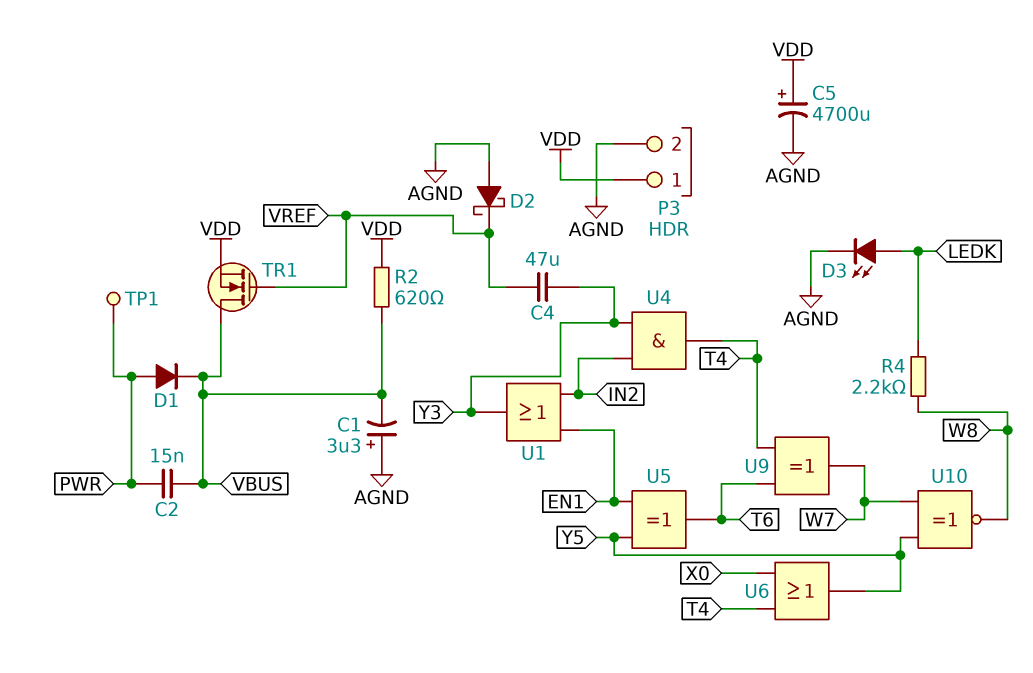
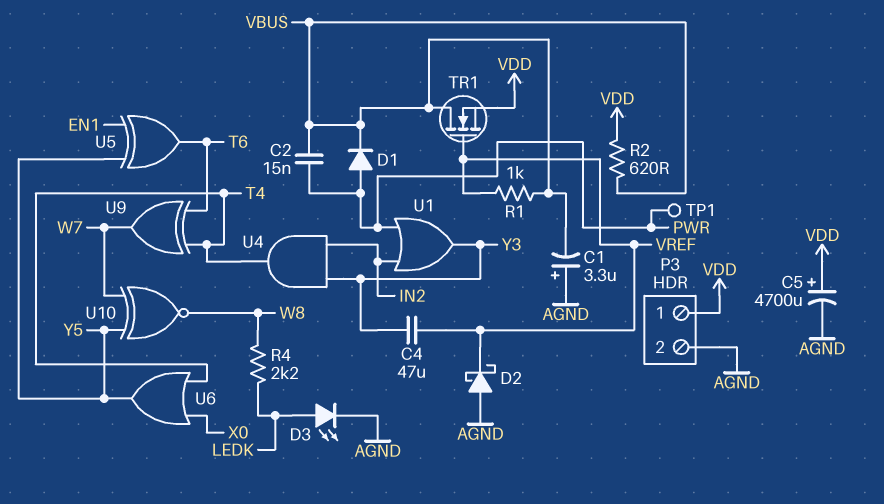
R1: none -> 1k (VBUS, VREF)
U1: OR (in EN1, in IN2, out Y3) -> OR (in IN2, in PWR, out Y3)

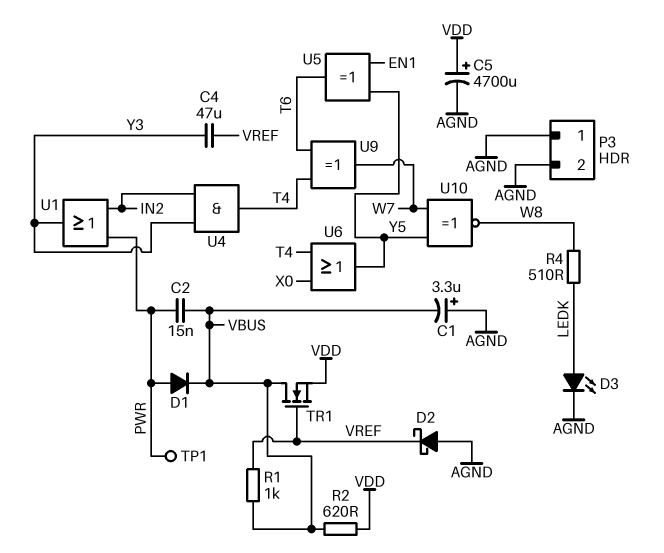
P3 pin 1: VDD -> AGND
R4: 2.2k (LEDK, W8) -> 510 (LEDK, W8)

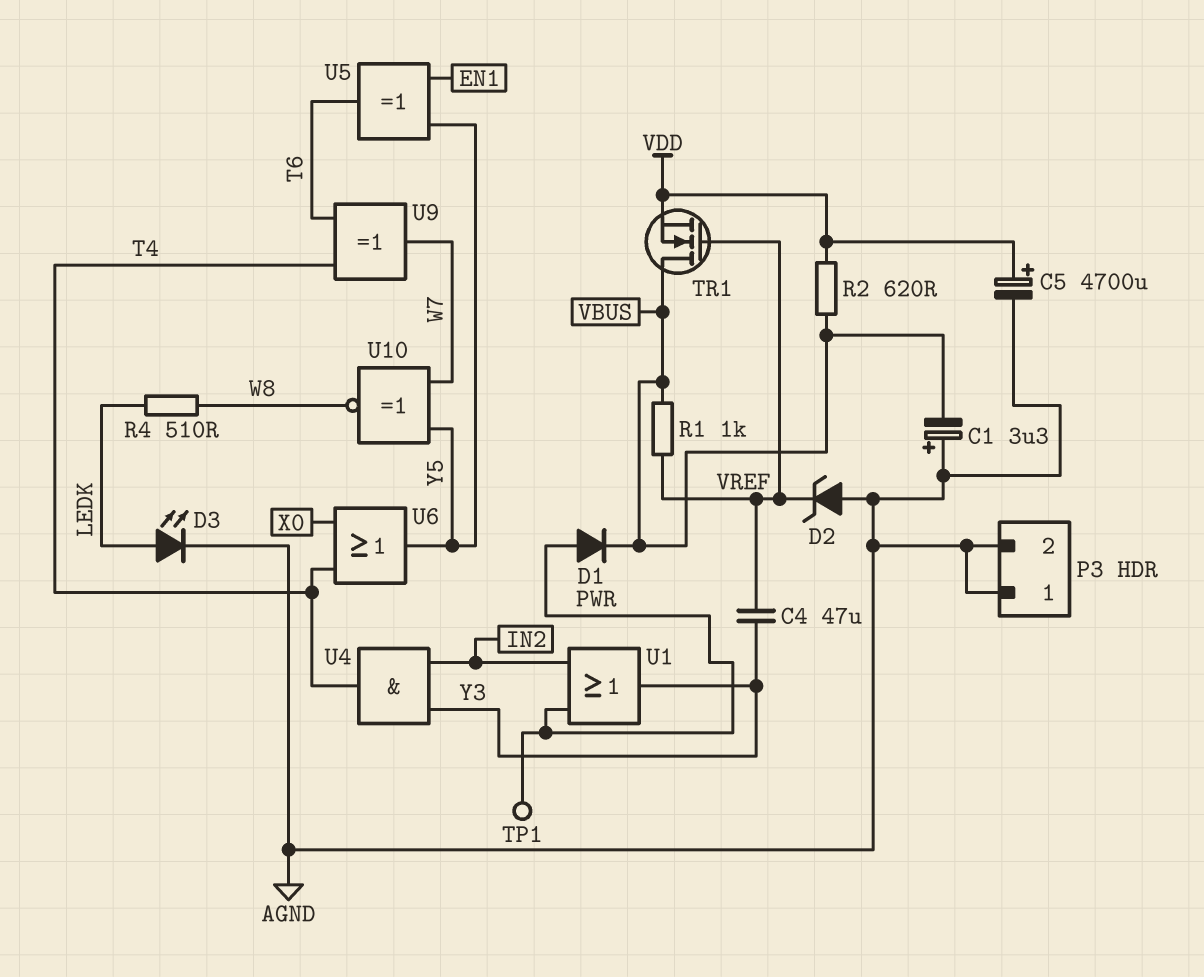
C2: 15nF (PWR, VBUS) -> none
D2: schottky (A AGND, K VREF) -> zener (A AGND, K VREF)

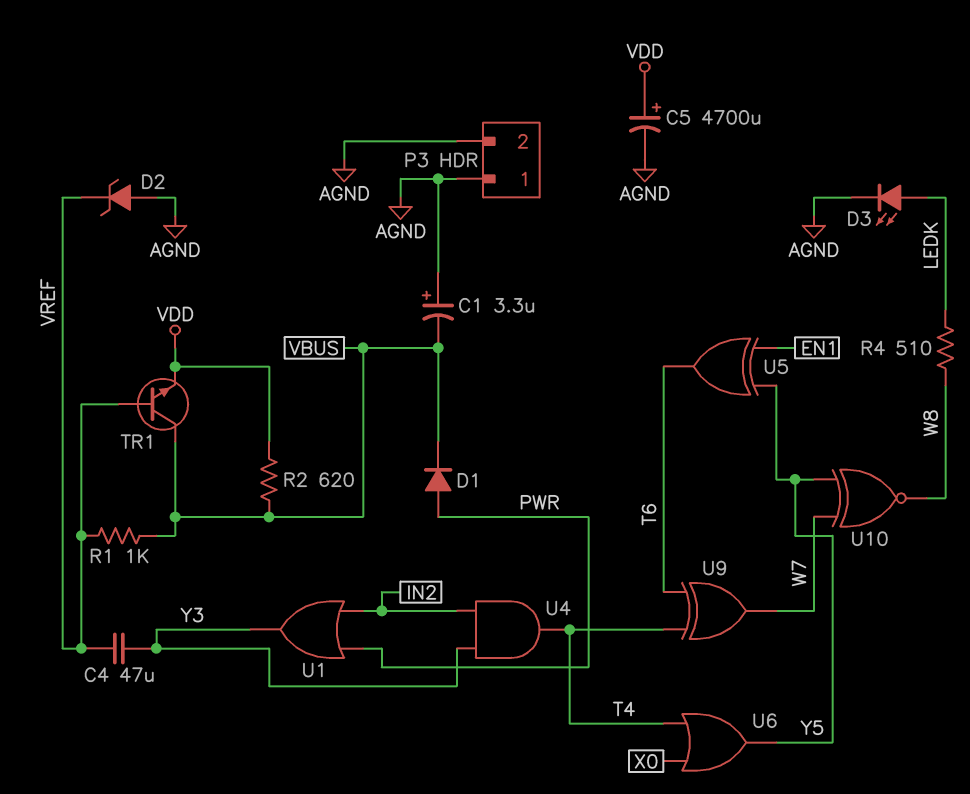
TP1: test point (PWR) -> none
TR1: NMOS (G VREF, D VBUS, S VDD) -> NPN (B VREF, C VBUS, E VDD)

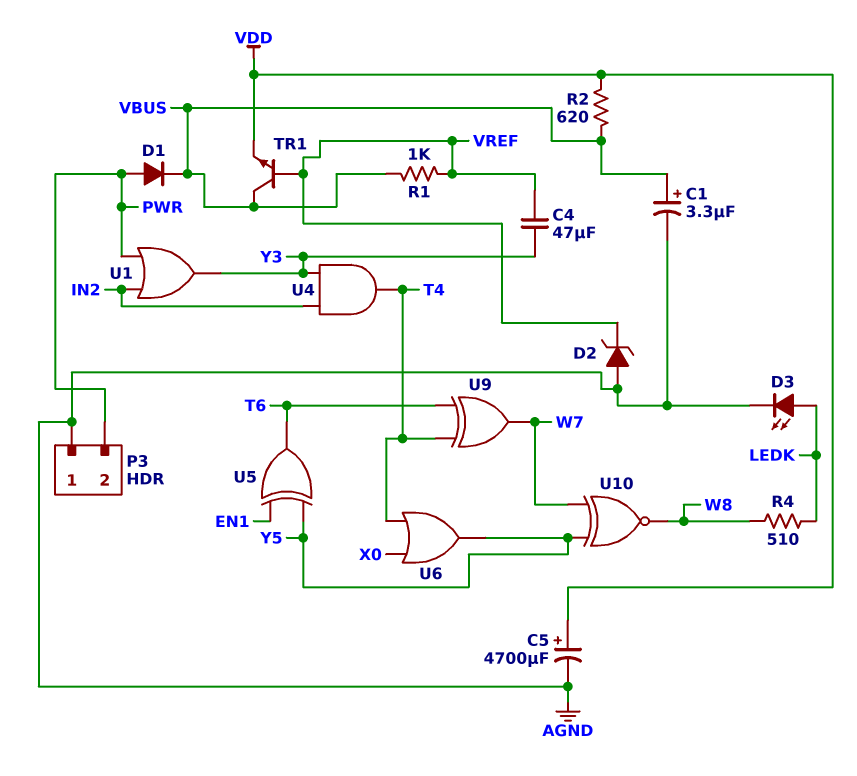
C1: 3.3uF (plus AGND, minus VBUS) -> 3.3uF (plus VBUS, minus AGND)
P3 pin 2: AGND -> PWR

